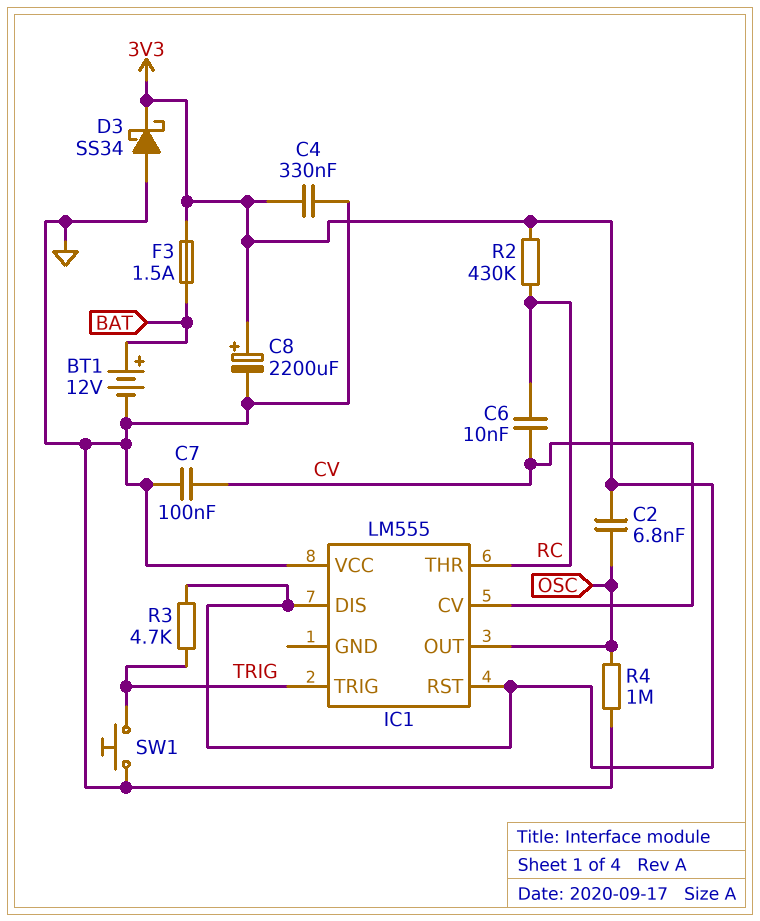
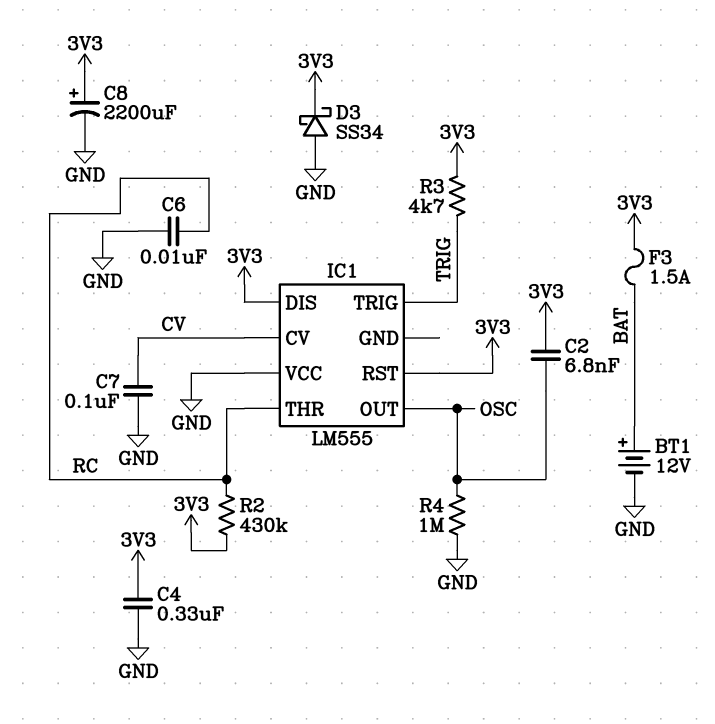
C6: 10nF (CV, RC) -> 10nF (GND, RC)
SW1: button (GND, TRIG) -> none

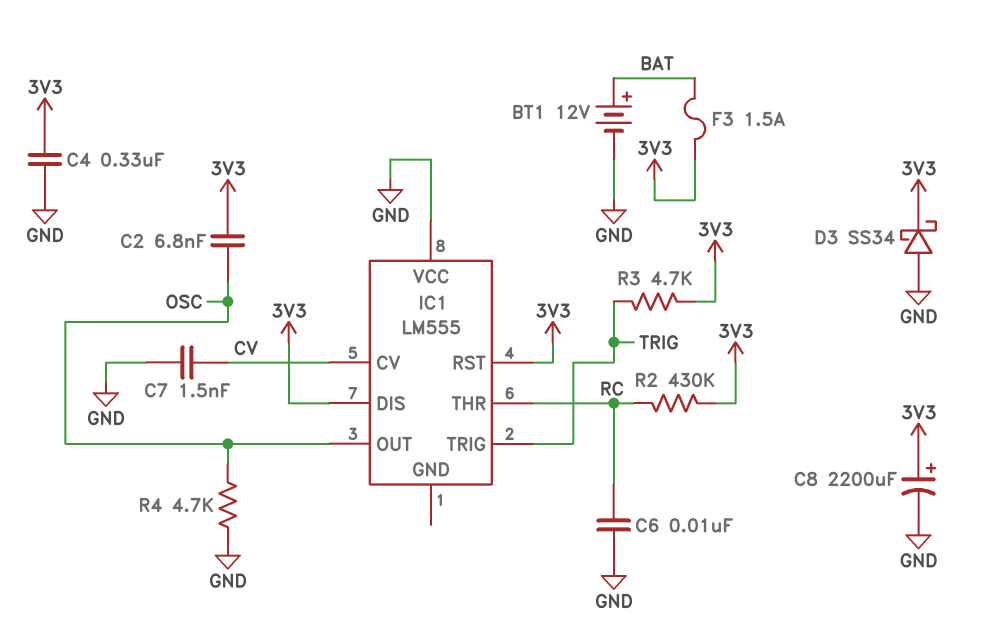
C7: 100nF (CV, GND) -> 1.5nF (CV, GND)
R4: 1M (GND, OSC) -> 4.7k (GND, OSC)

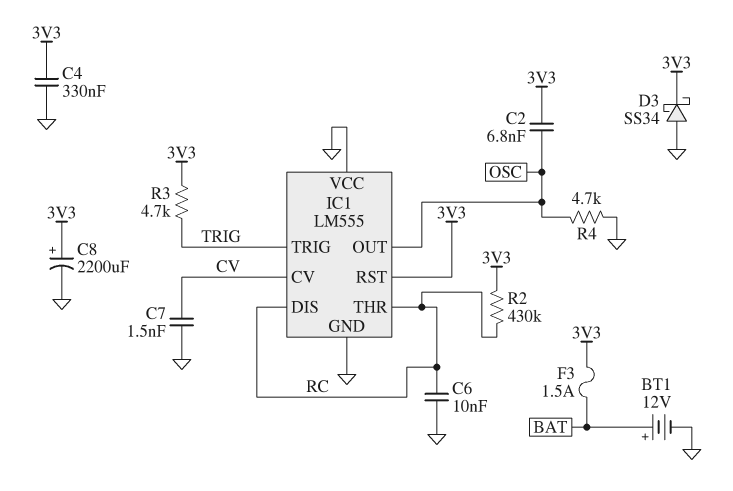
IC1 pin DIS: 3V3 -> RC
IC1 pin GND: none -> GND

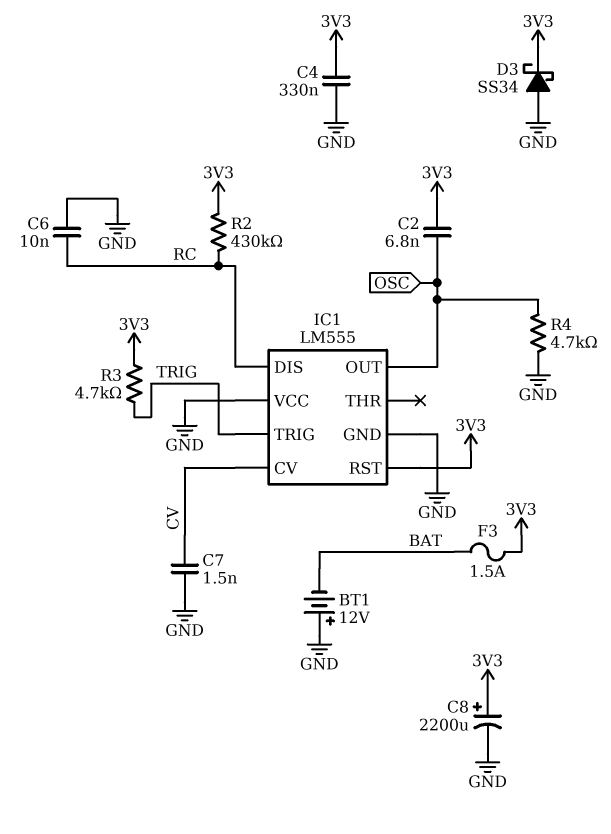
BT1: 12V (plus BAT, minus GND) -> 12V (plus GND, minus BAT)
IC1 pin THR: RC -> none

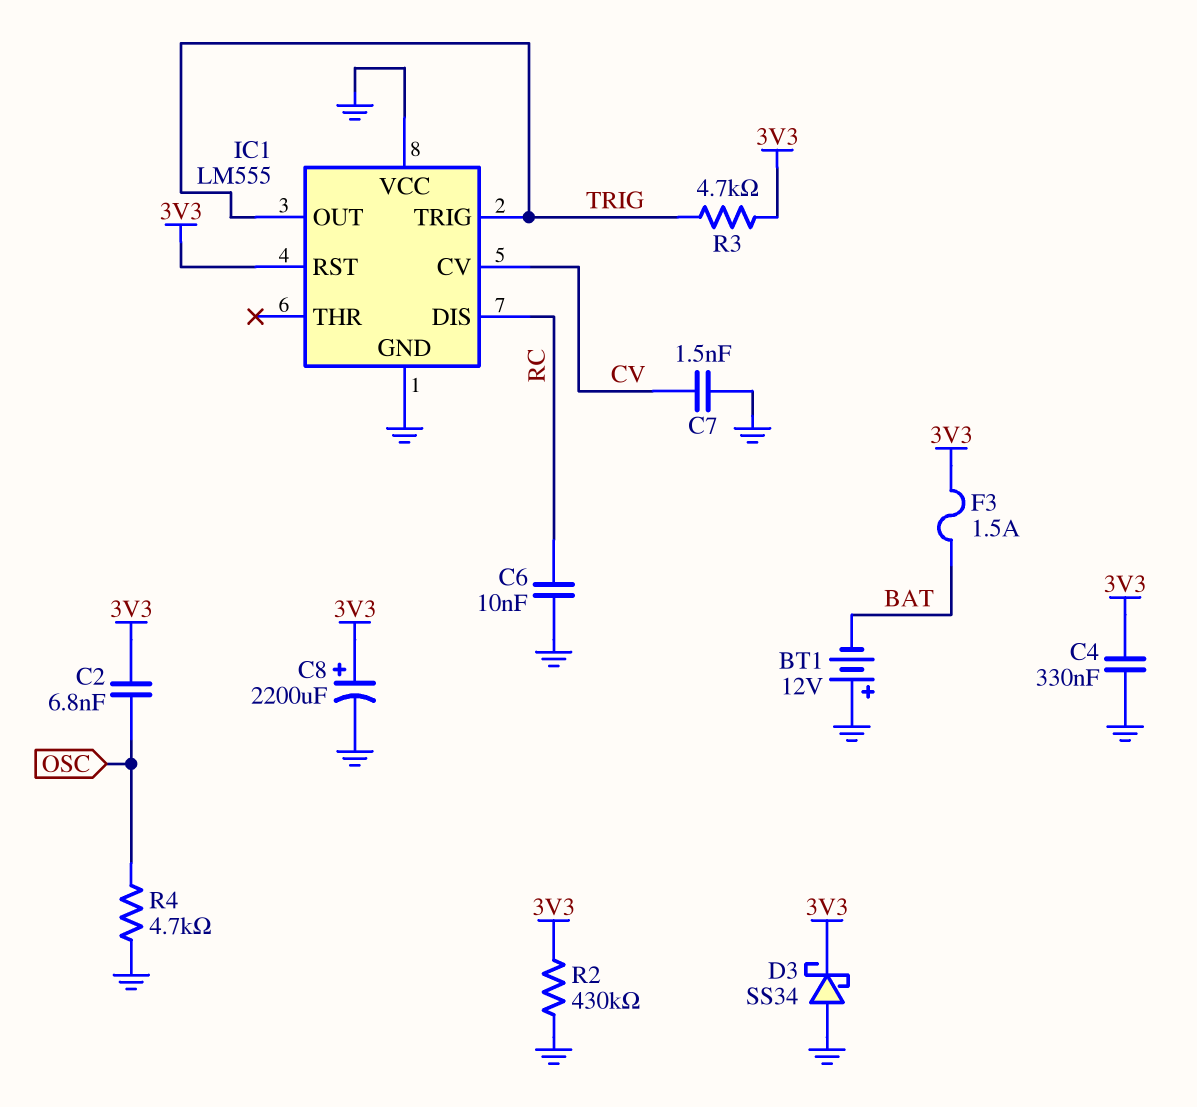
IC1 pin OUT: OSC -> TRIG
R2: 430k (3V3, RC) -> 430k (3V3, GND)

